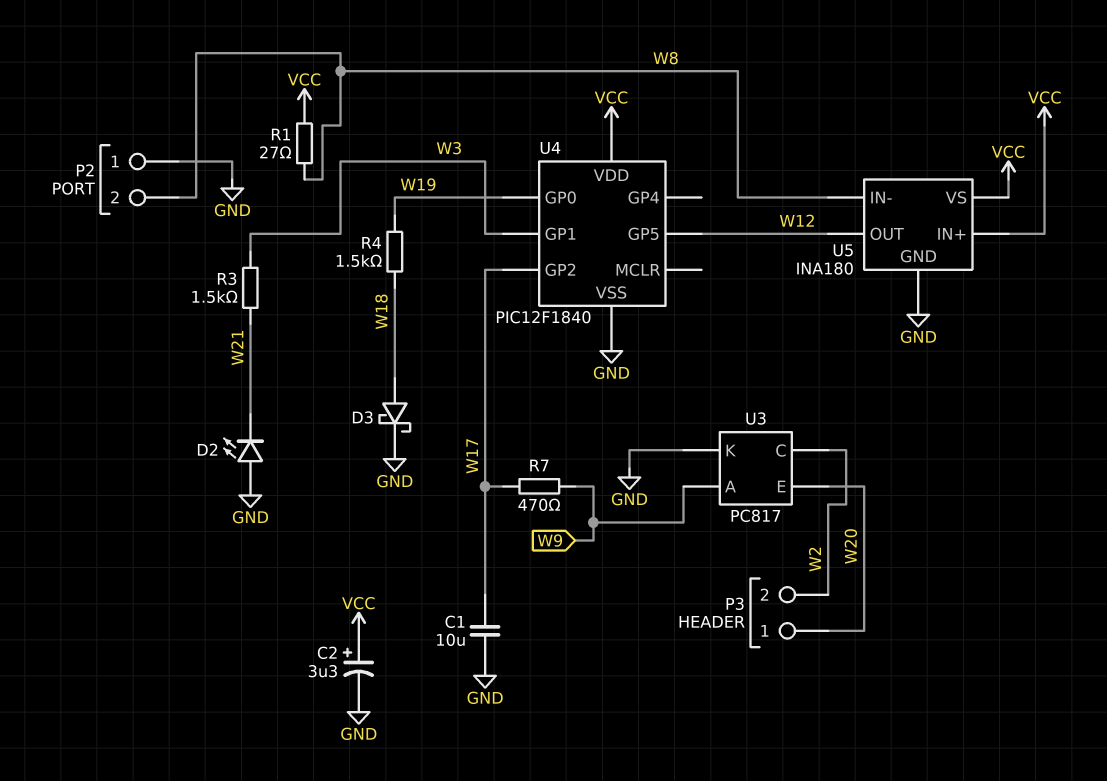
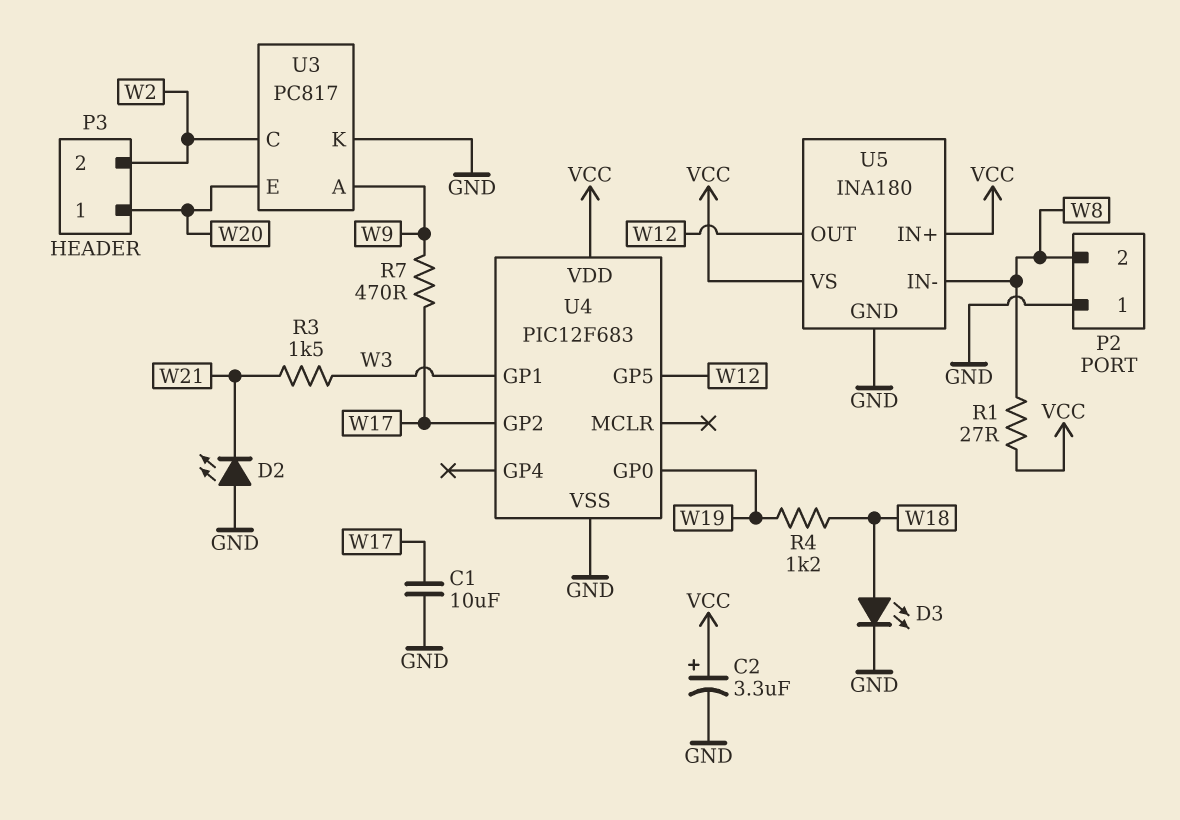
D3: schottky (A W18, K GND) -> LED (A W18, K GND)
R4: 1.5k (W18, W19) -> 1.2k (W18, W19)
U4: PIC12F1840 -> PIC12F683

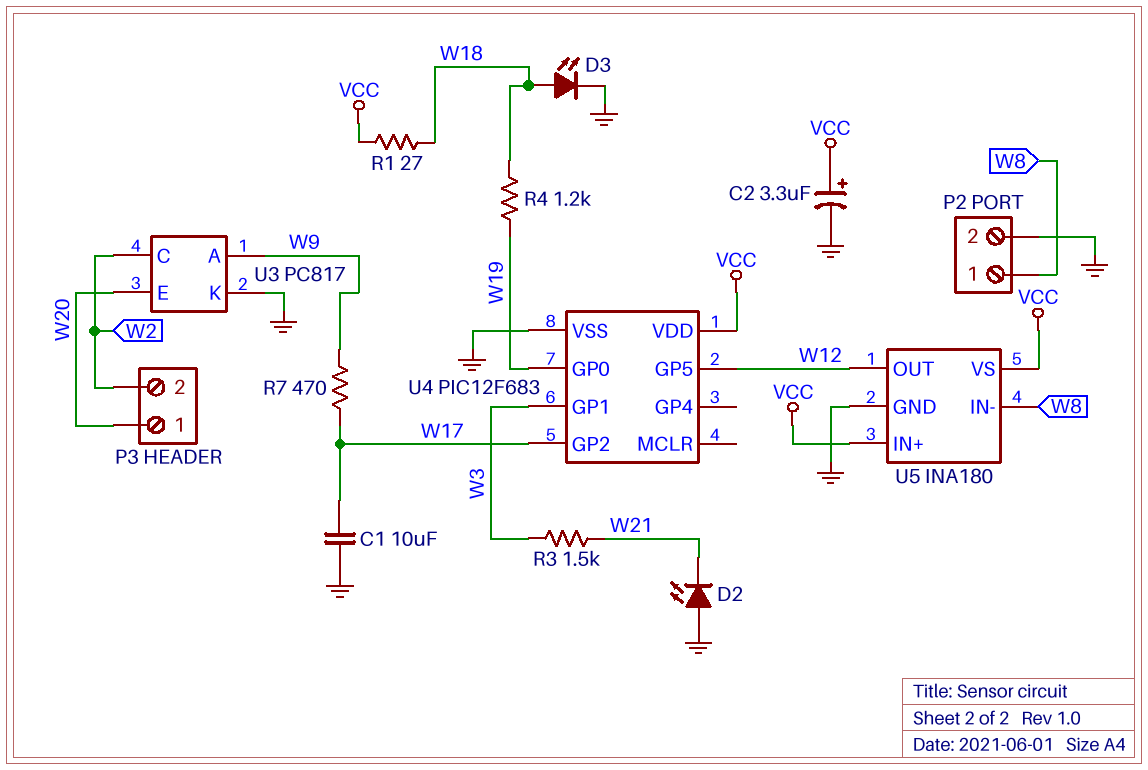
P2 pin 1: GND -> W8
P2 pin 2: W8 -> GND
R1: 27 (VCC, W8) -> 27 (VCC, W18)

